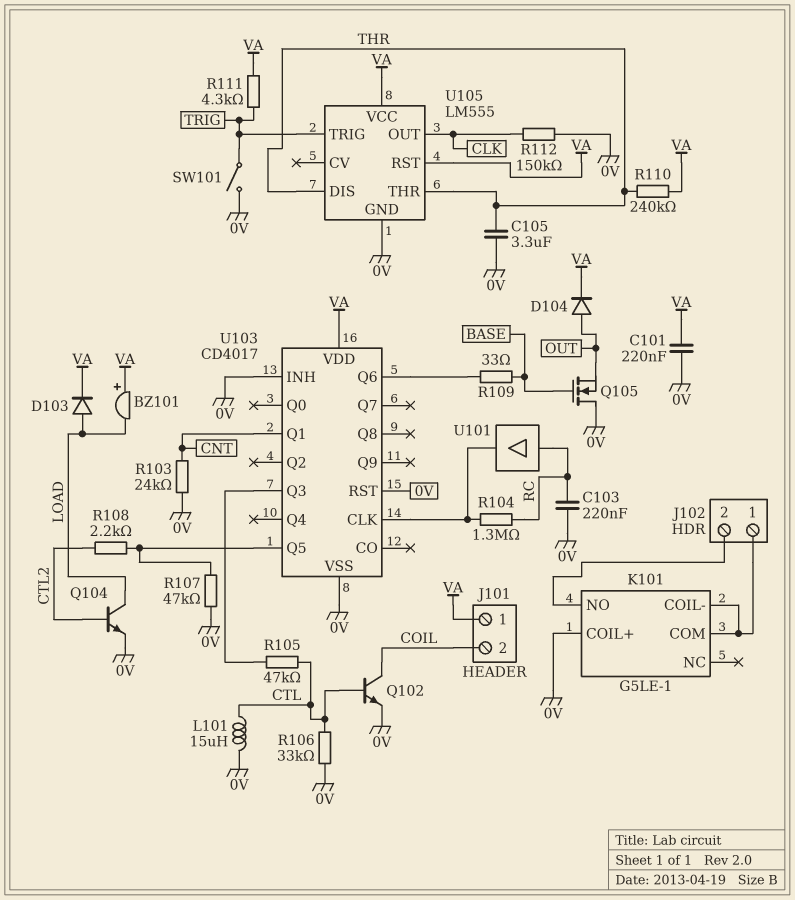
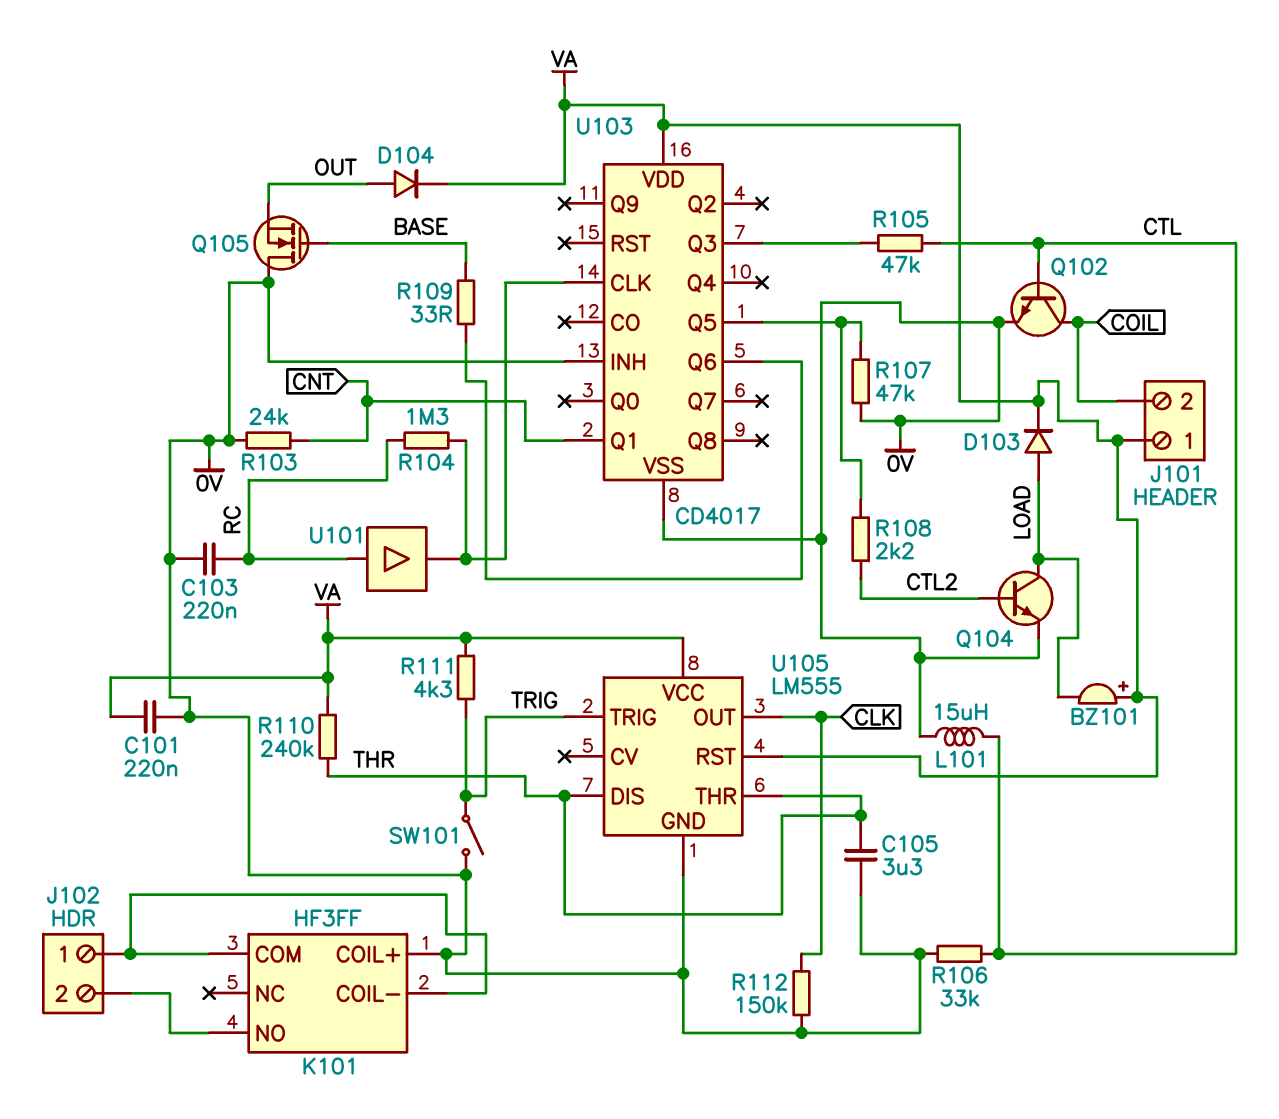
K101: G5LE-1 -> HF3FF
U103 pin RST: 0V -> none

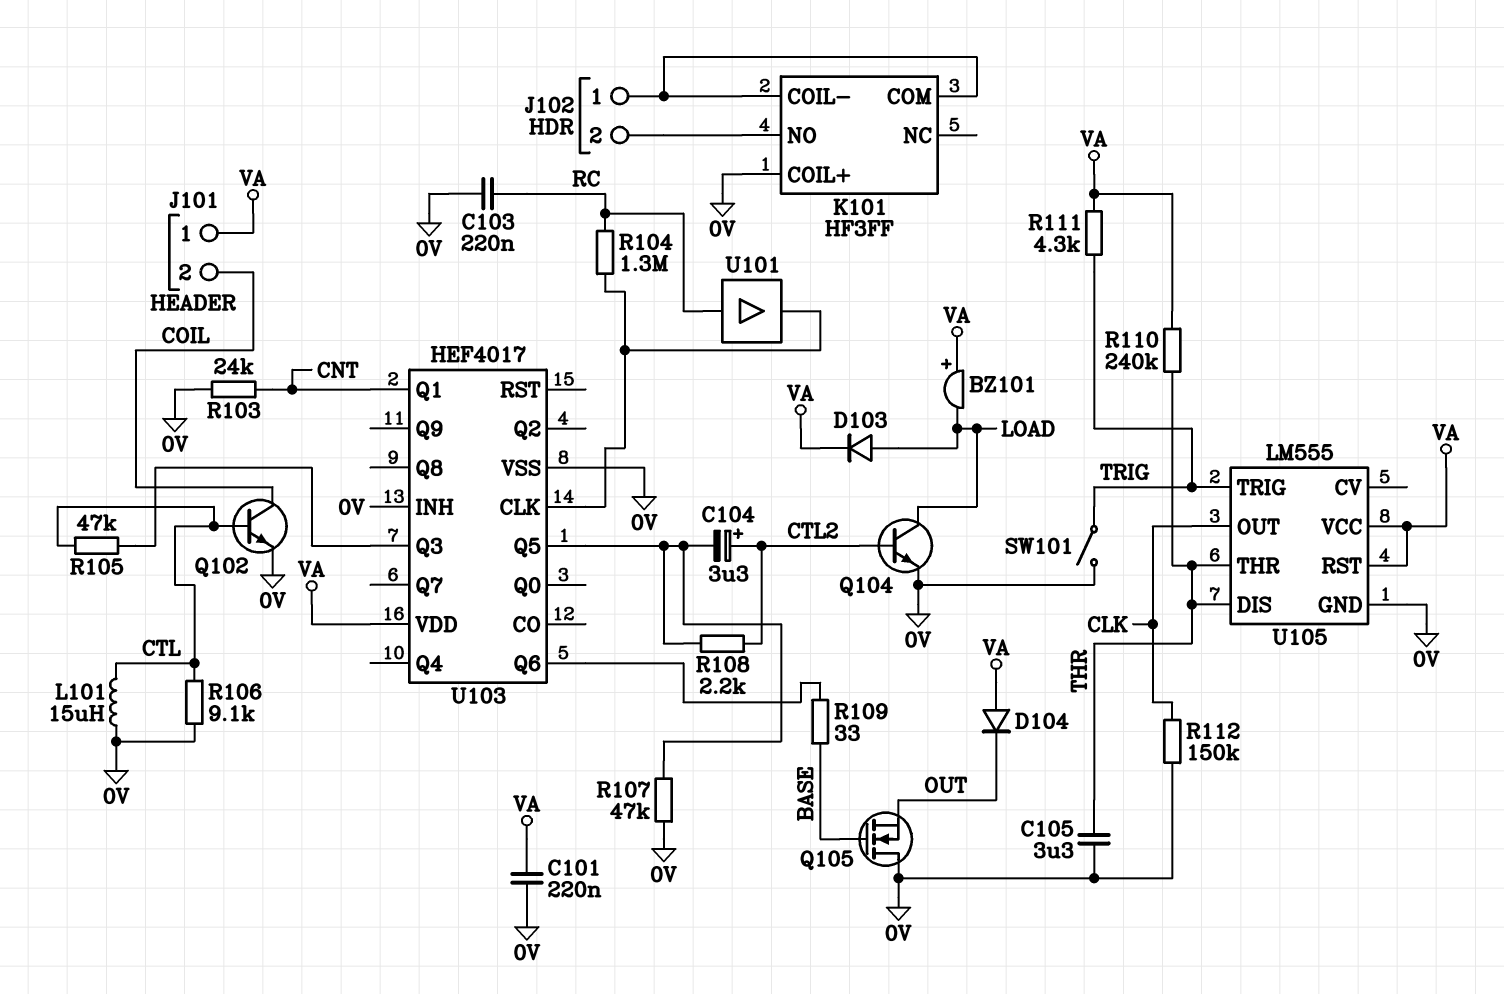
C104: none -> 3.3uF (plus CTL2, minus U103/Q5)
D104: diode (A OUT, K VA) -> diode (A VA, K OUT)
R106: 33k (0V, CTL) -> 9.1k (0V, CTL)
U103: CD4017 -> HEF4017

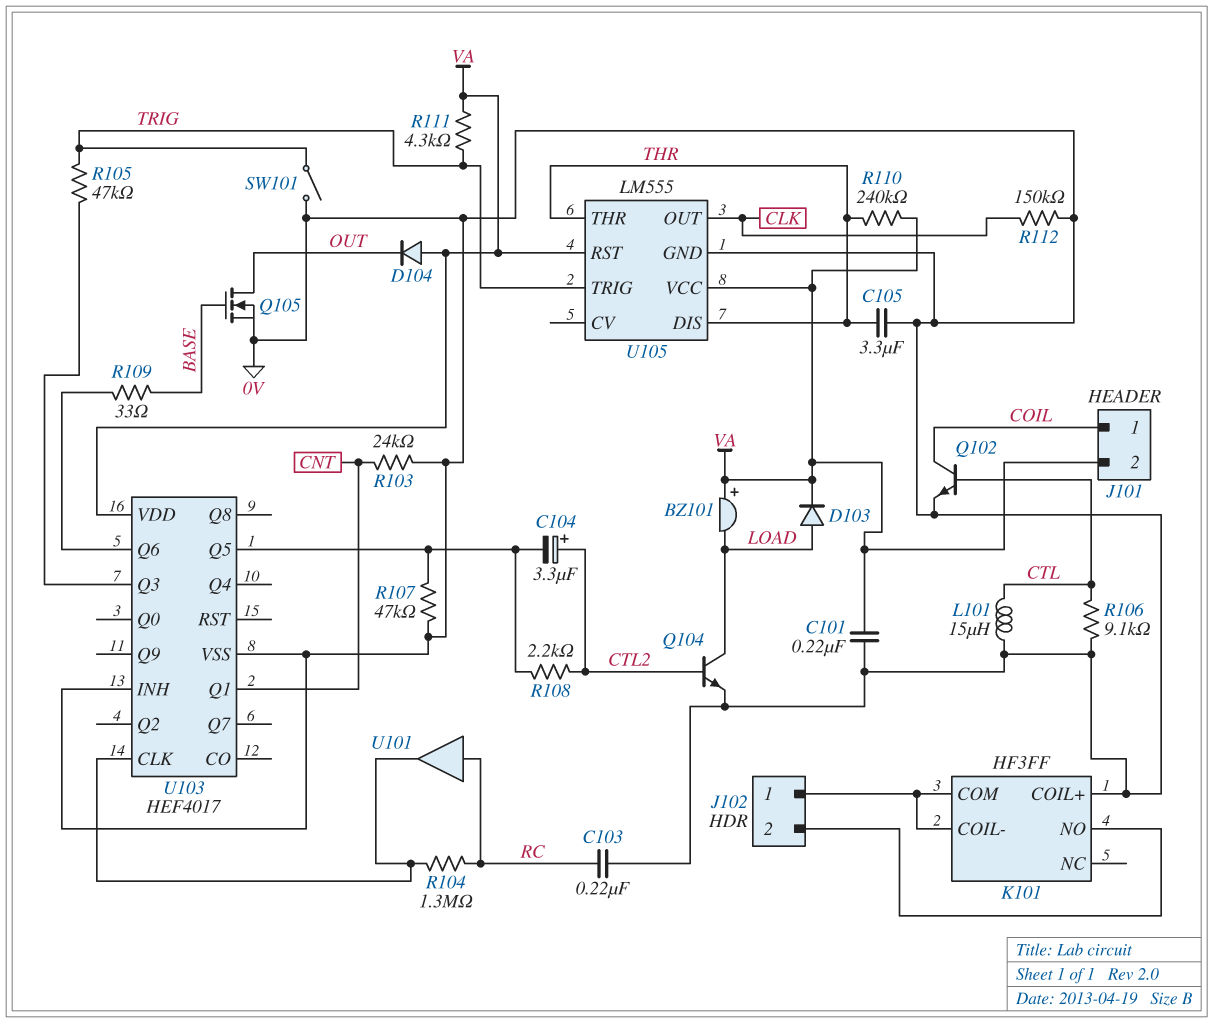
J101 pin 1: VA -> COIL
J101 pin 2: COIL -> VA
Q105: NMOS (G BASE, D 0V, S OUT) -> NMOS (G BASE, D OUT, S 0V)
R105: 47k (CTL, U103/Q3) -> 47k (TRIG, U103/Q3)

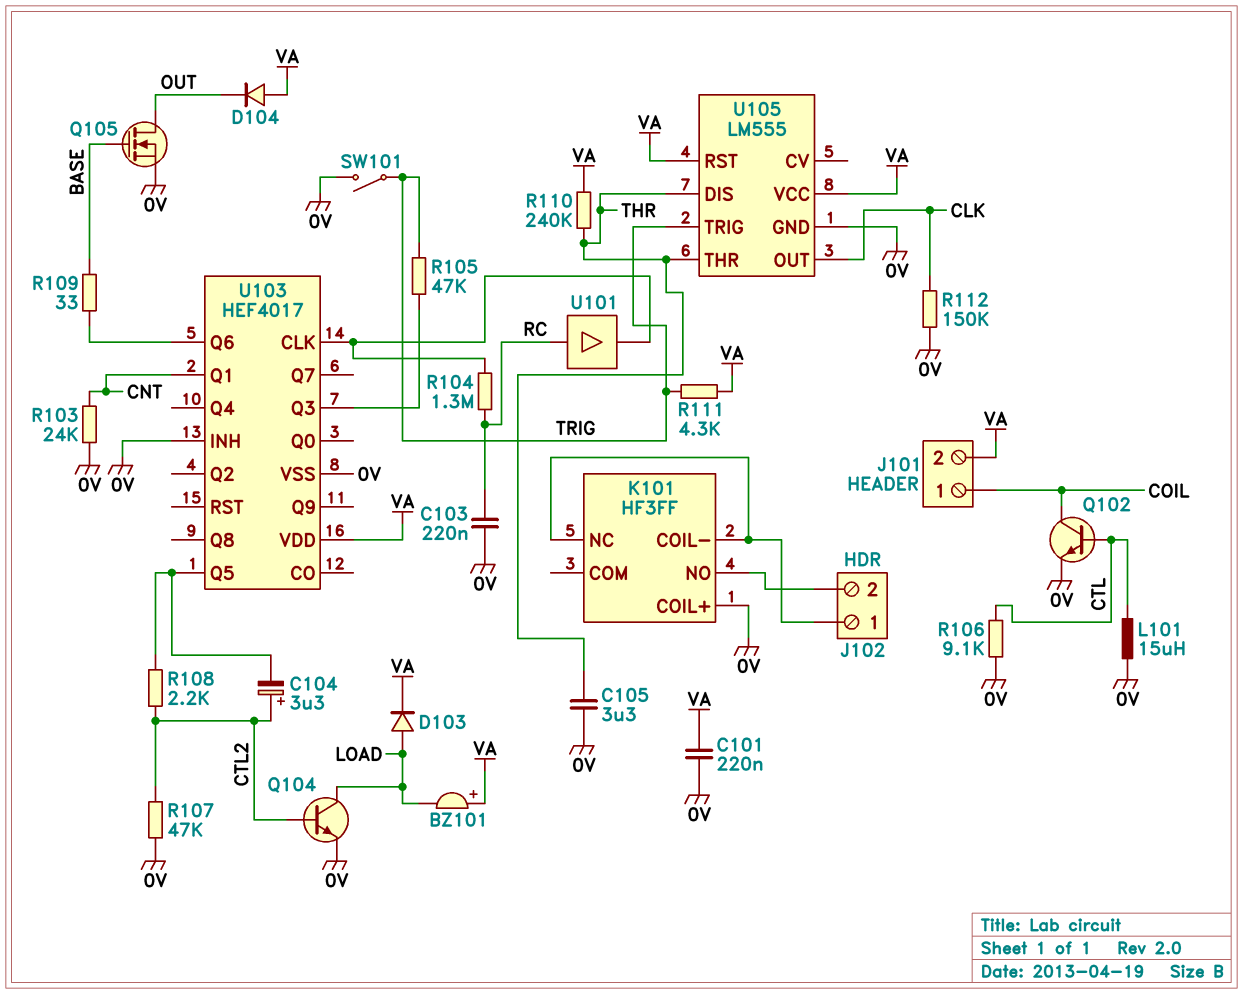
K101 pin COM: J102/1 -> none
K101 pin NC: none -> J102/1
R107: 47k (0V, U103/Q5) -> 47k (0V, CTL2)

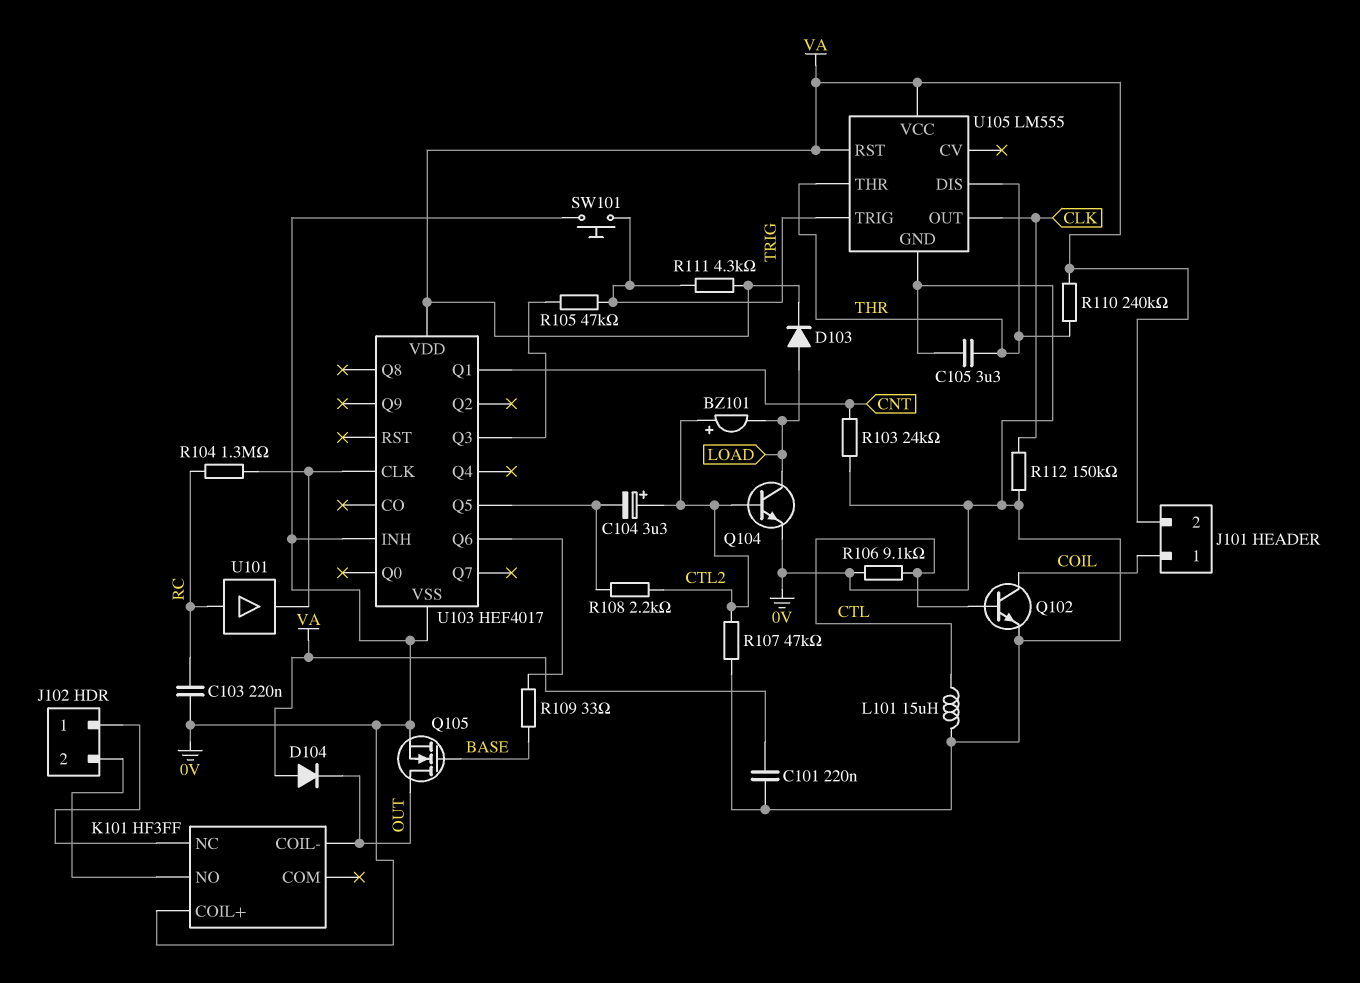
BZ101: buzzer (plus VA, minus LOAD) -> buzzer (plus CTL2, minus LOAD)
K101 pin COIL-: J102/1 -> OUT
SW101: switch (0V, TRIG) -> button (0V, TRIG)

